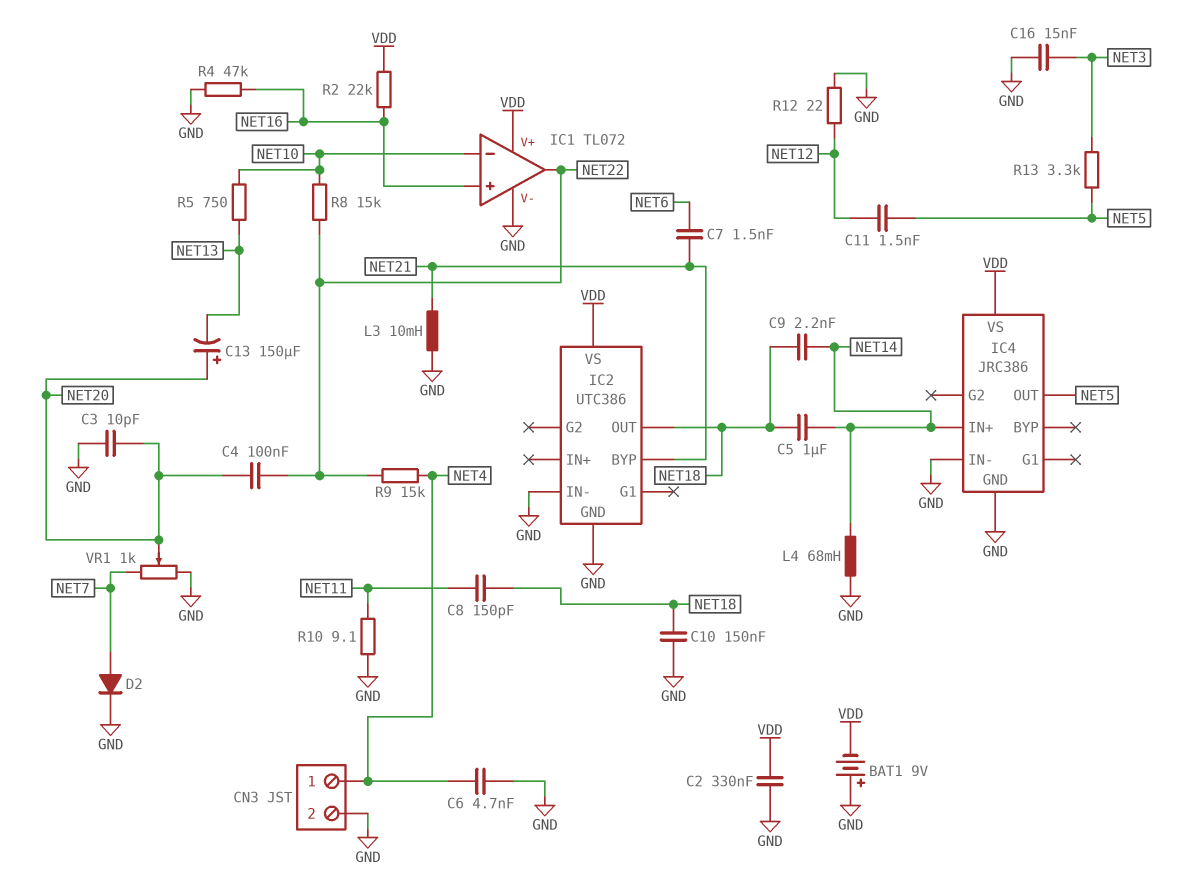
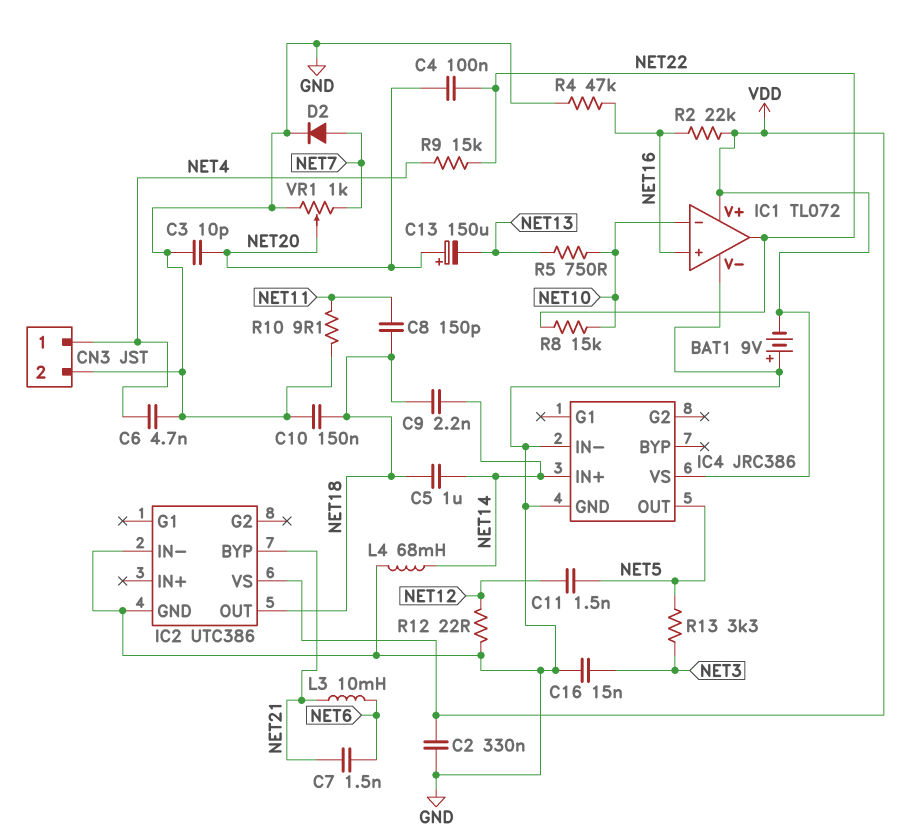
L3: 10mH (GND, NET21) -> 10mH (NET6, NET21)

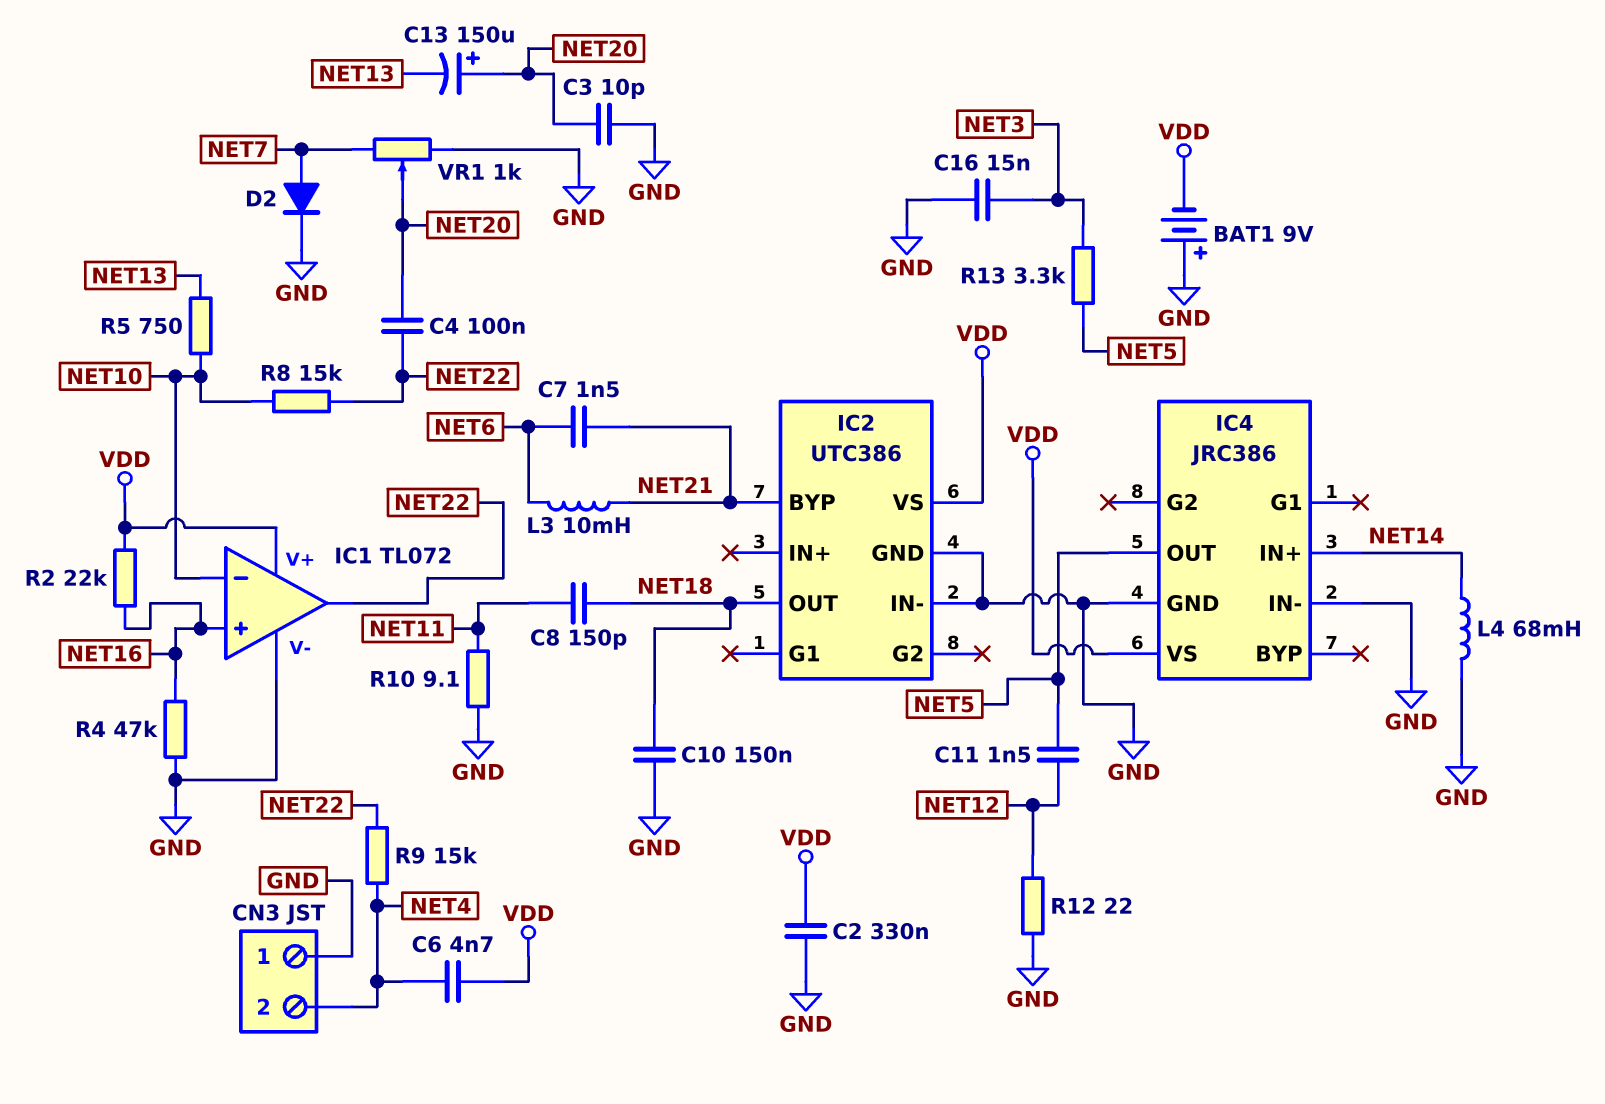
C5: 1uF (NET14, NET18) -> none
C6: 4.7nF (GND, NET4) -> 4.7nF (NET4, VDD)
C9: 2.2nF (NET14, NET18) -> none
CN3 pin 1: NET4 -> GND
CN3 pin 2: GND -> NET4

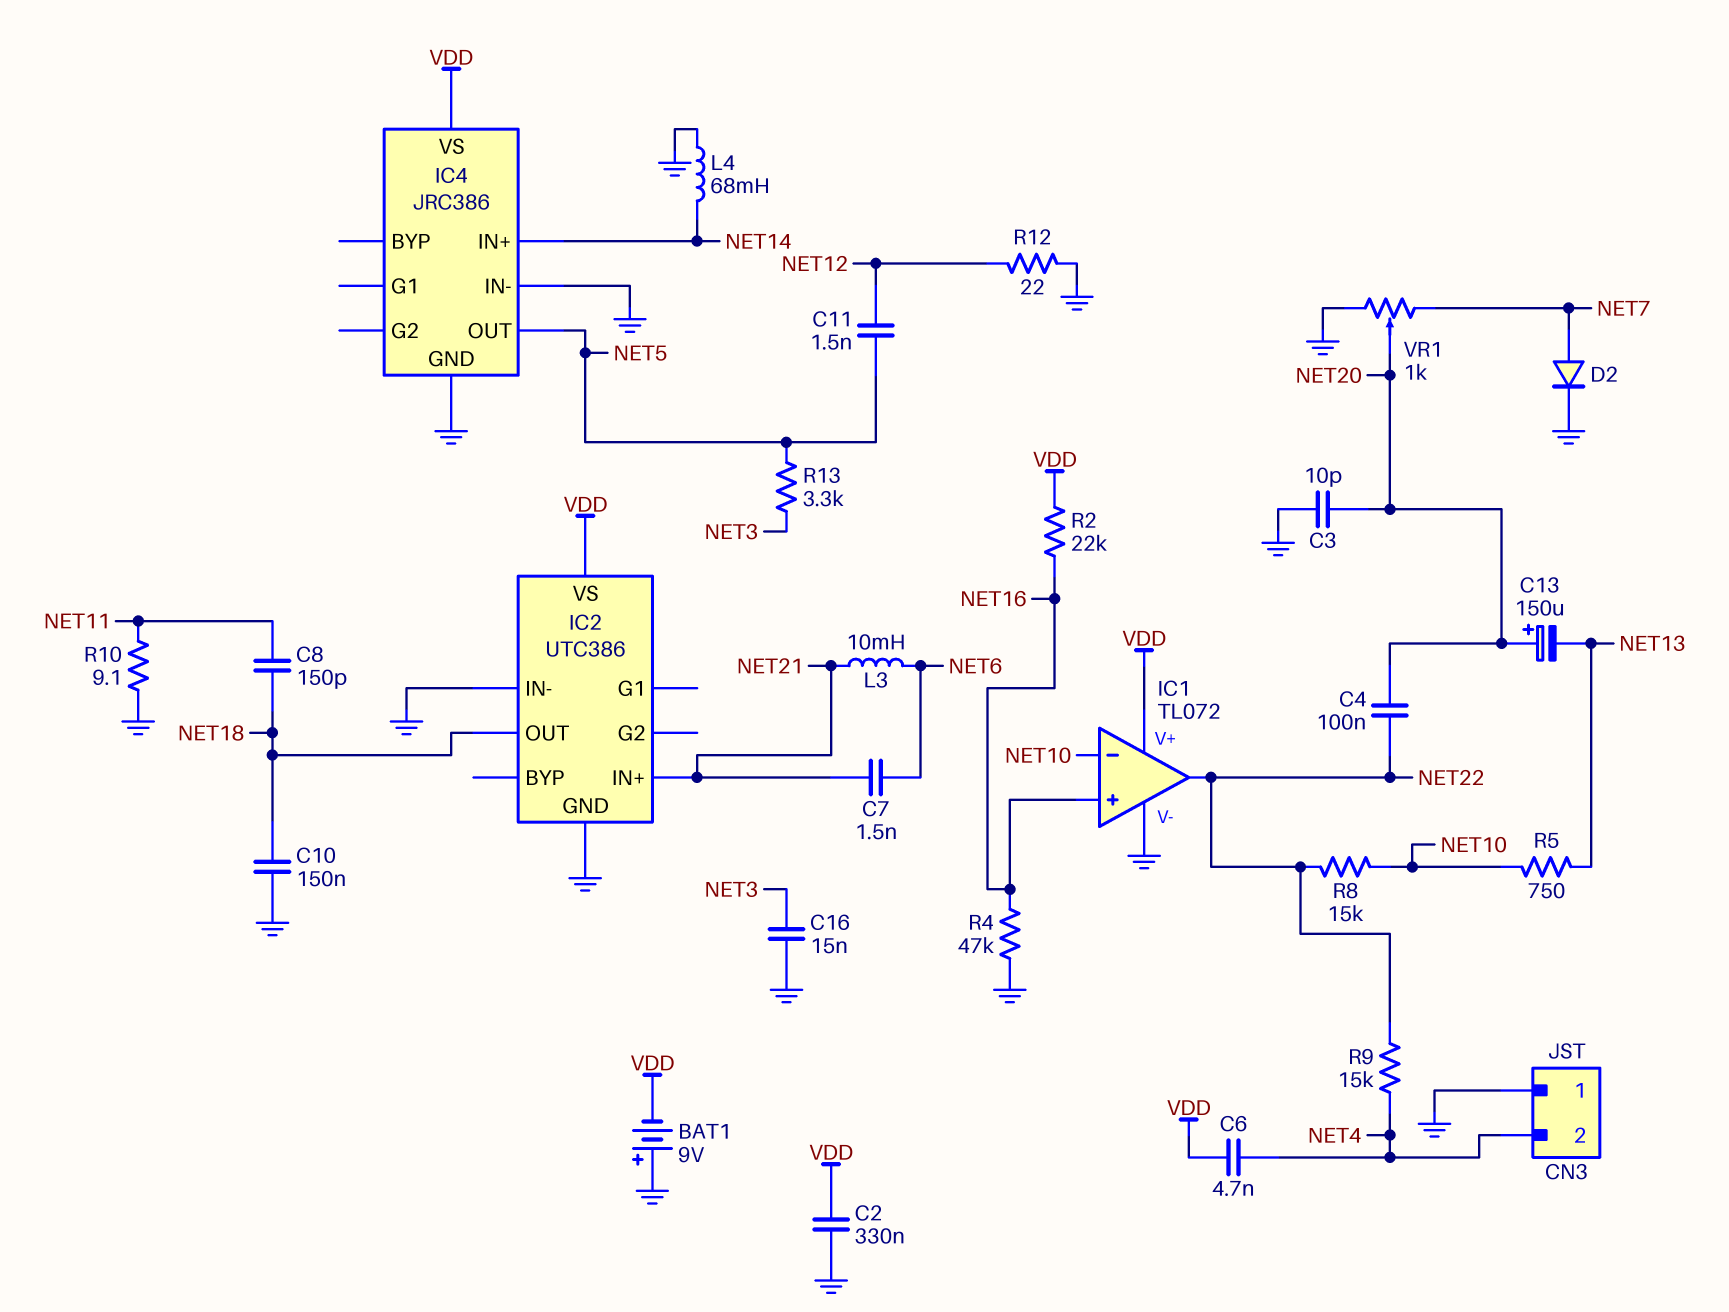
IC2 pin BYP: NET21 -> none
IC2 pin IN+: none -> NET21

